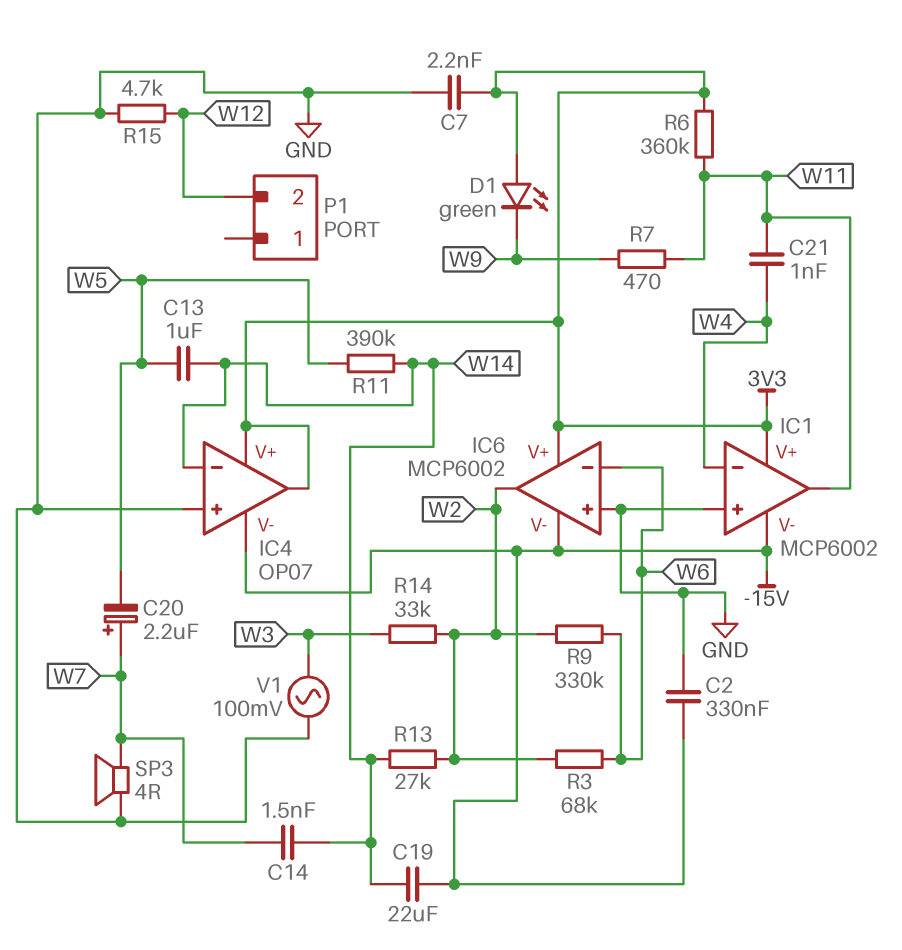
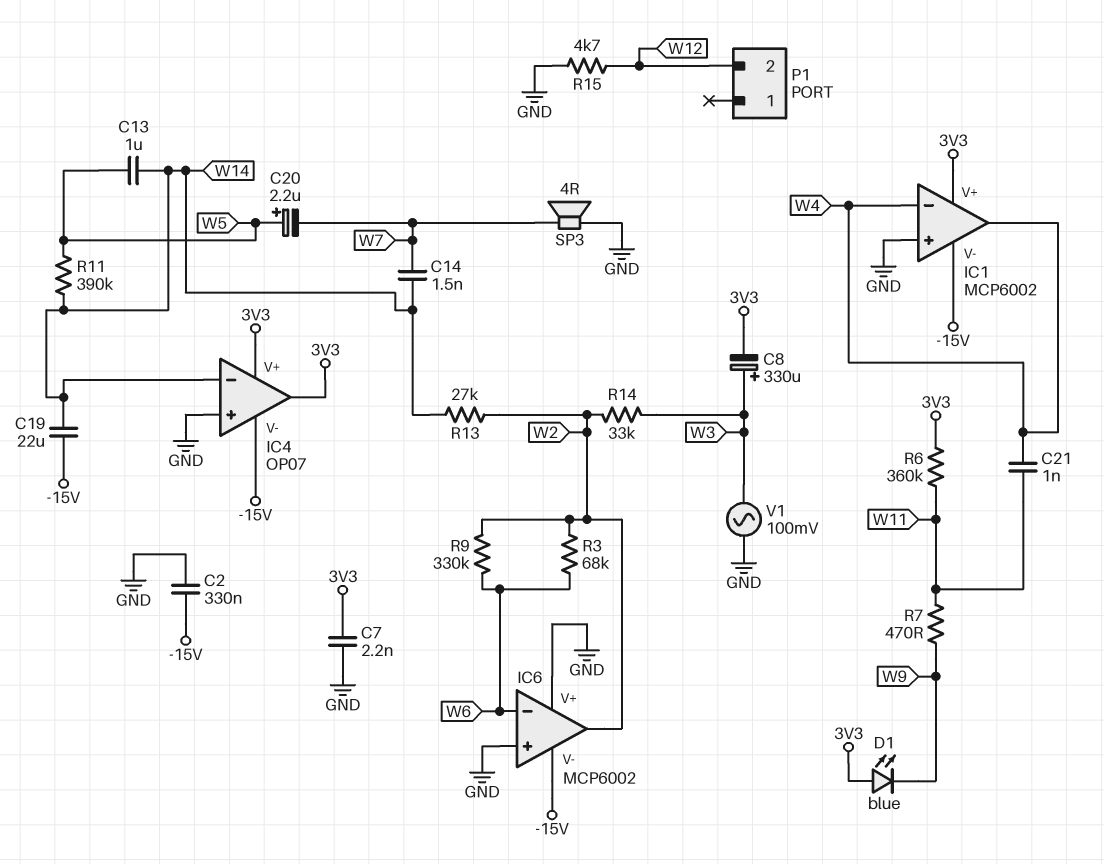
C8: none -> 330uF (plus W3, minus 3V3)
C20: 2.2uF (plus W7, minus W5) -> 2.2uF (plus W5, minus W7)
D1: LED green (A 3V3, K W9) -> LED blue (A 3V3, K W9)
IC1 pin out: W11 -> W4
IC6 pin V+: 3V3 -> GND

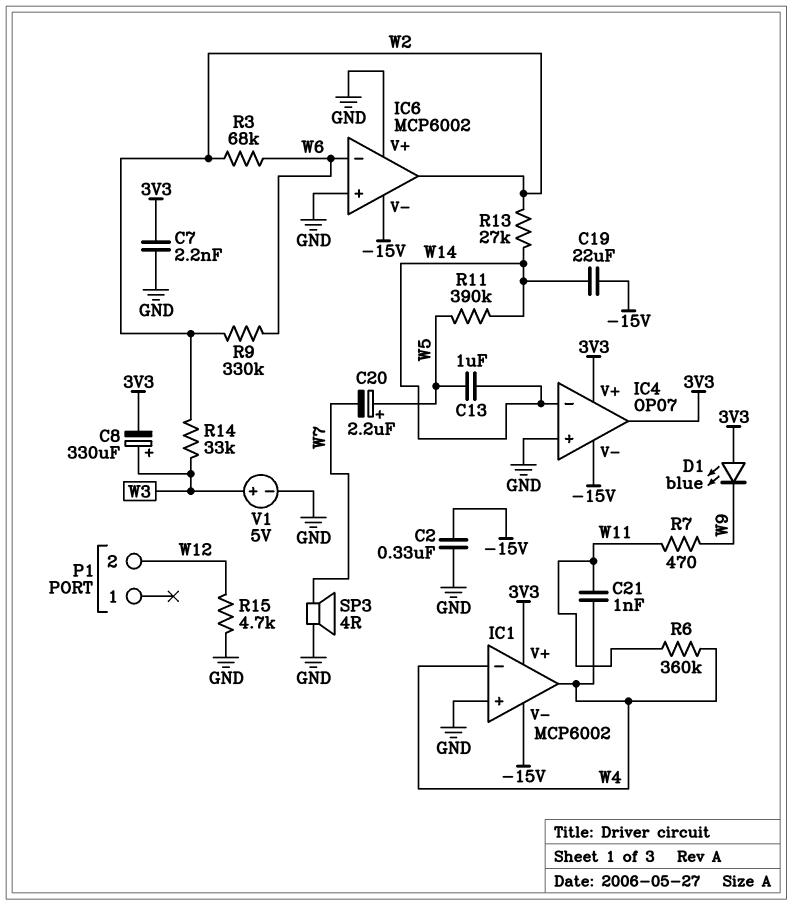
C14: 1.5nF (W7, W14) -> none
R6: 360k (3V3, W11) -> 360k (W4, W11)
V1: AC 100mV (GND, W3) -> 5V (plus W3, minus GND)

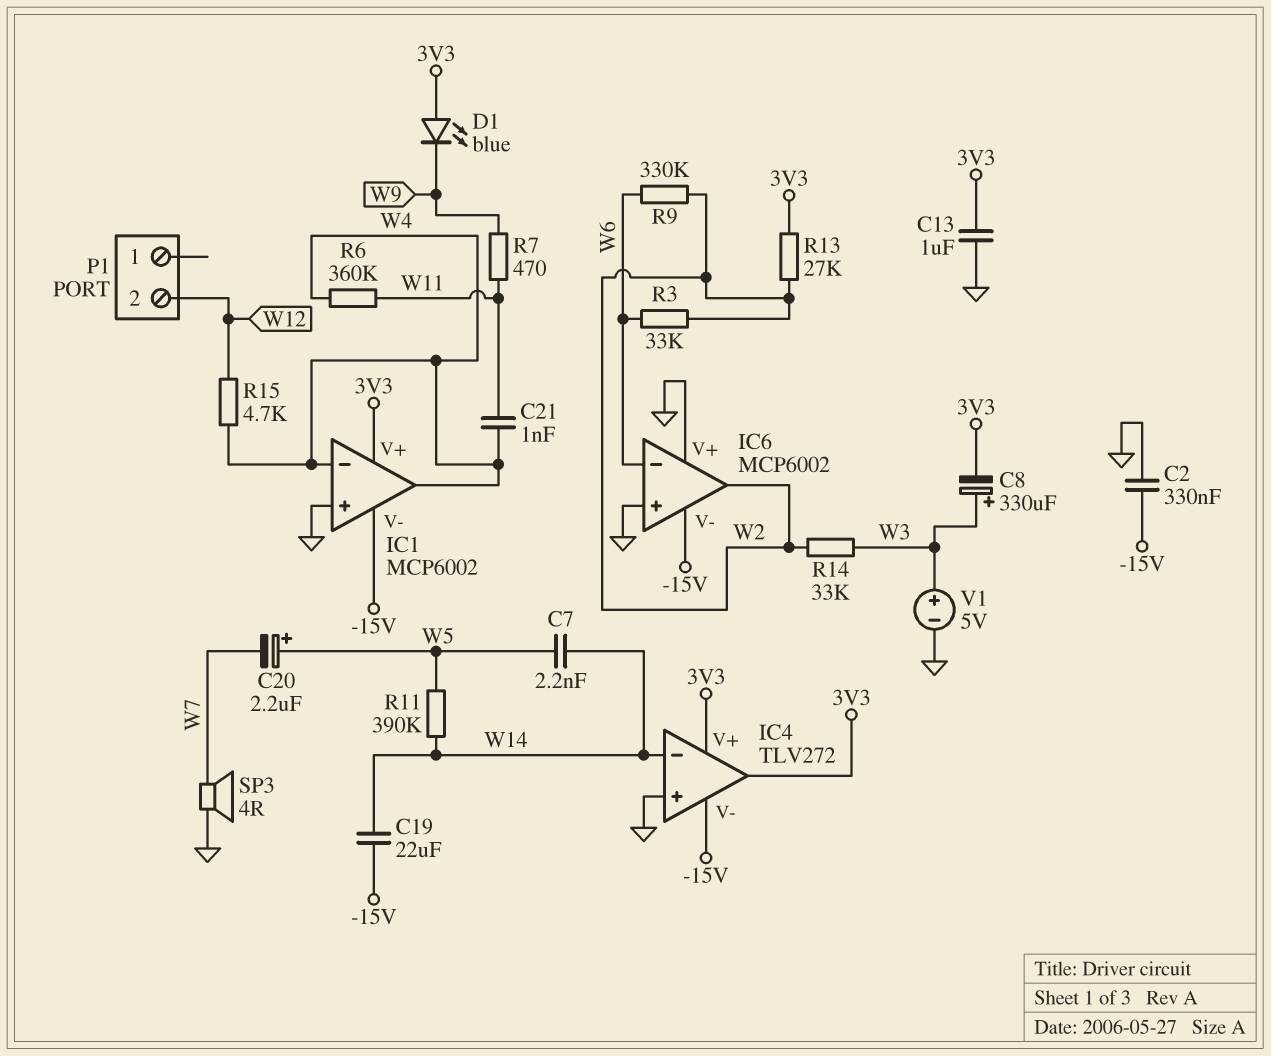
C7: 2.2nF (3V3, GND) -> 2.2nF (W5, W14)
C13: 1uF (W5, W14) -> 1uF (3V3, GND)
IC4: OP07 -> TLV272
R3: 68k (W2, W6) -> 33k (W2, W6)
R13: 27k (W2, W14) -> 27k (3V3, W2)
R15: 4.7k (GND, W12) -> 4.7k (W4, W12)

